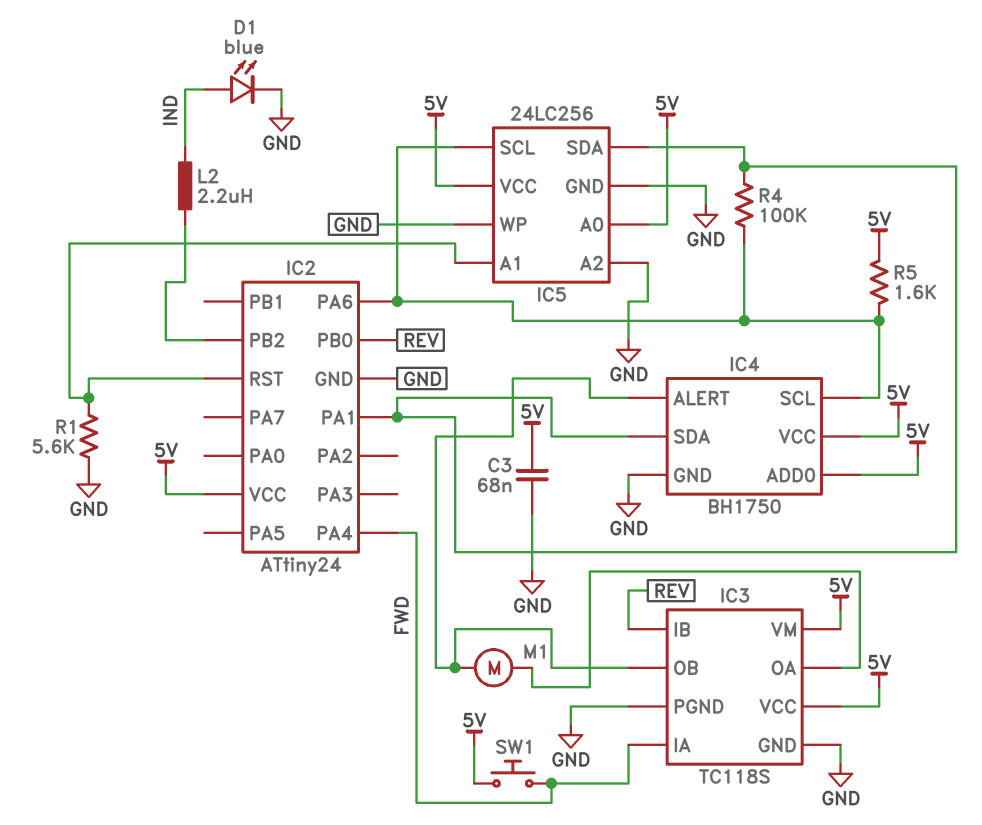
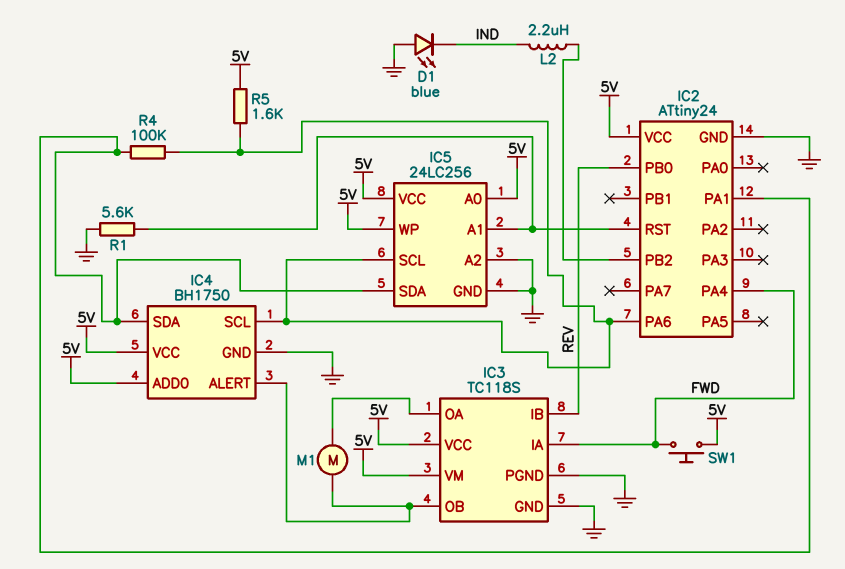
C3: 68nF (5V, GND) -> none
D1: LED blue (A IND, K GND) -> LED blue (A GND, K IND)
IC5 pin WP: GND -> 5V

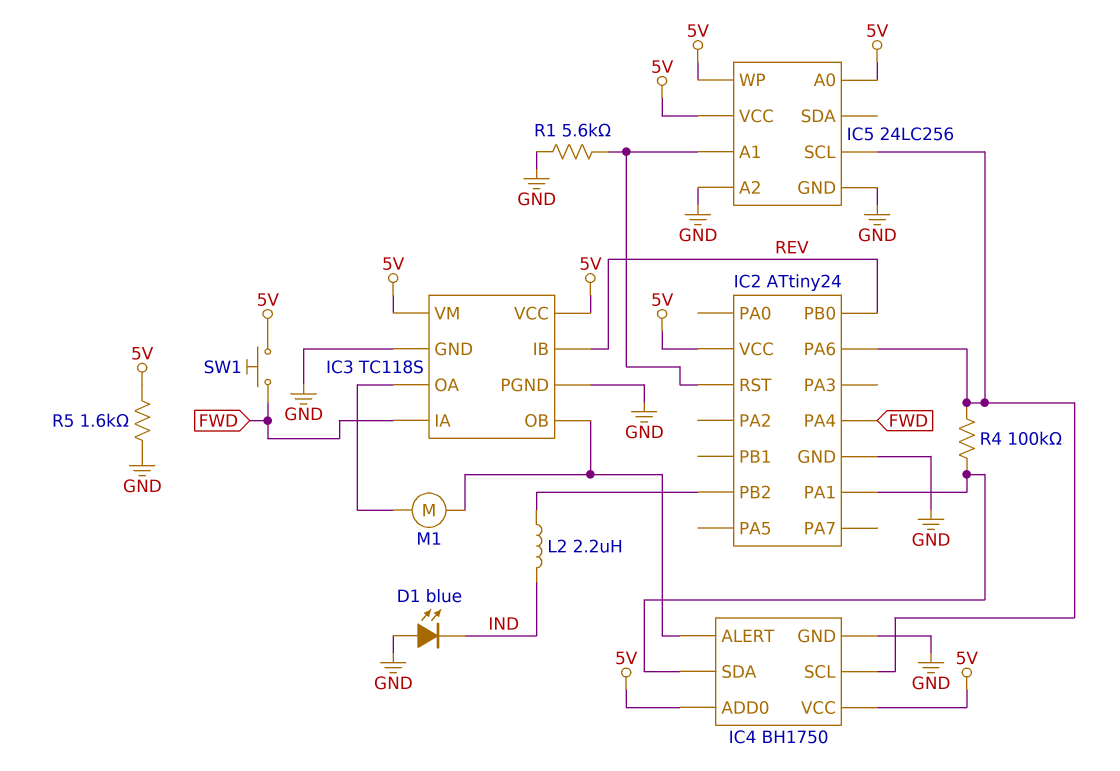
IC5 pin SDA: IC2/PA1 -> none
R5: 1.6k (5V, IC2/PA6) -> 1.6k (5V, GND)

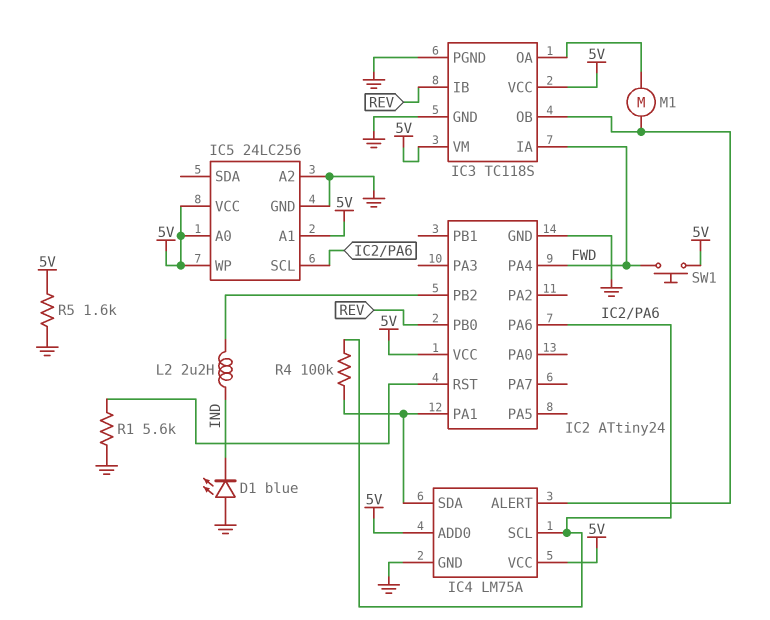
IC4: BH1750 -> LM75A
IC5 pin A1: IC2/RST -> 5V

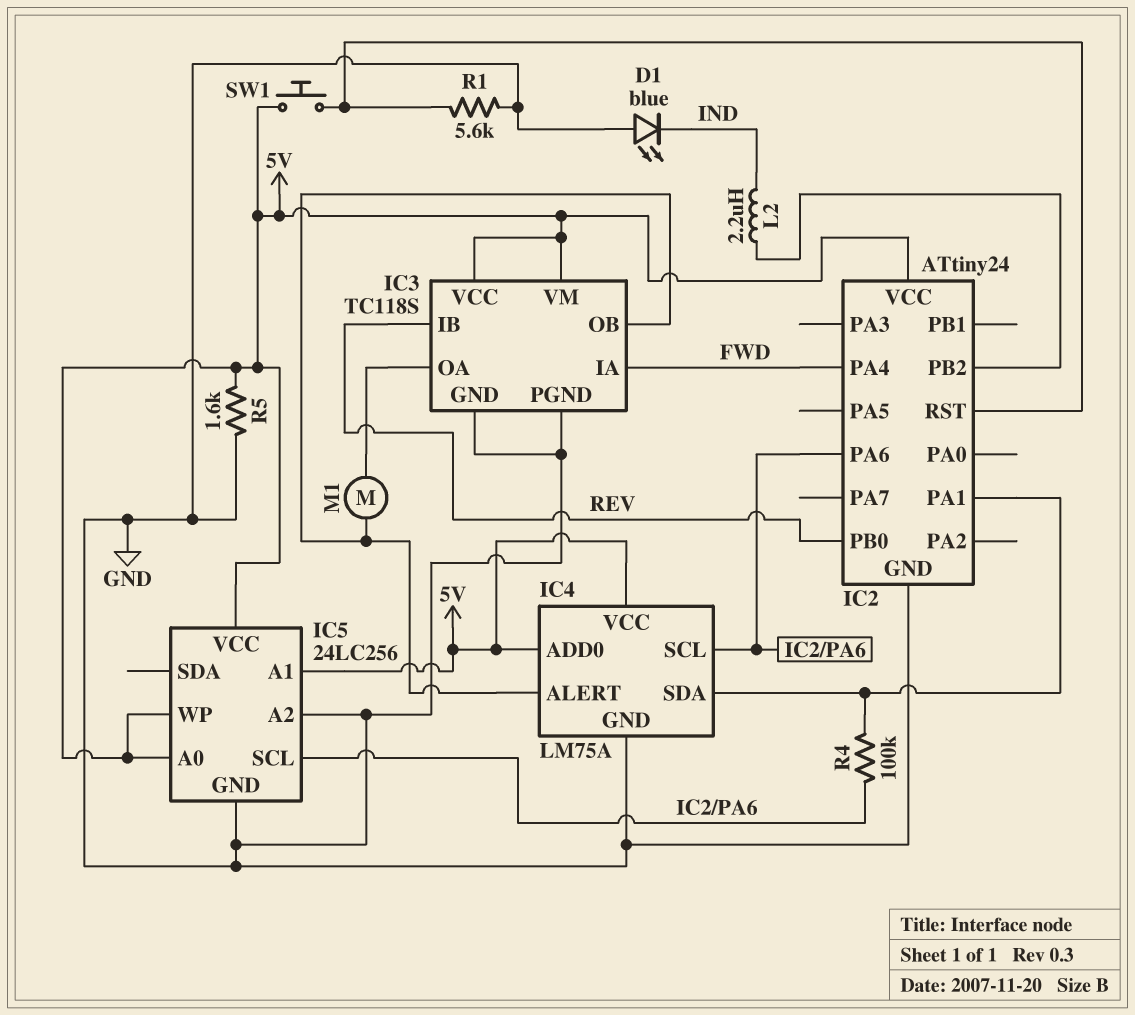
SW1: button (5V, FWD) -> button (5V, IC2/RST)

